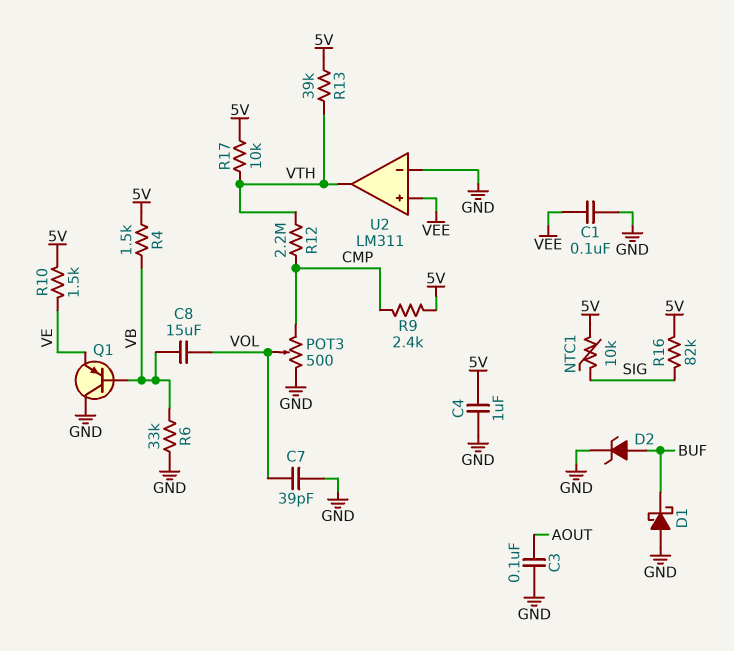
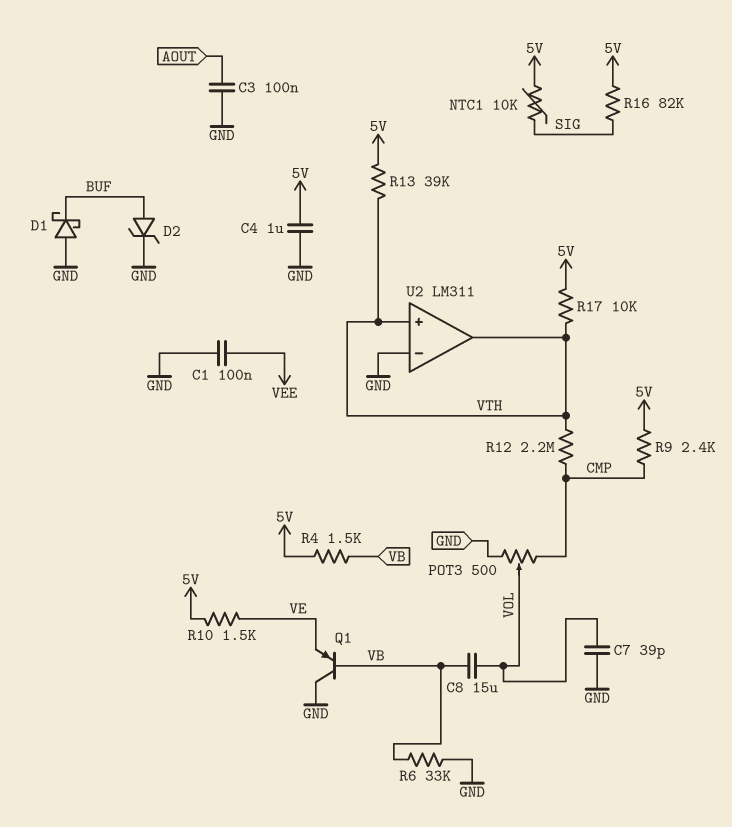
U2 pin in+: VEE -> VTH

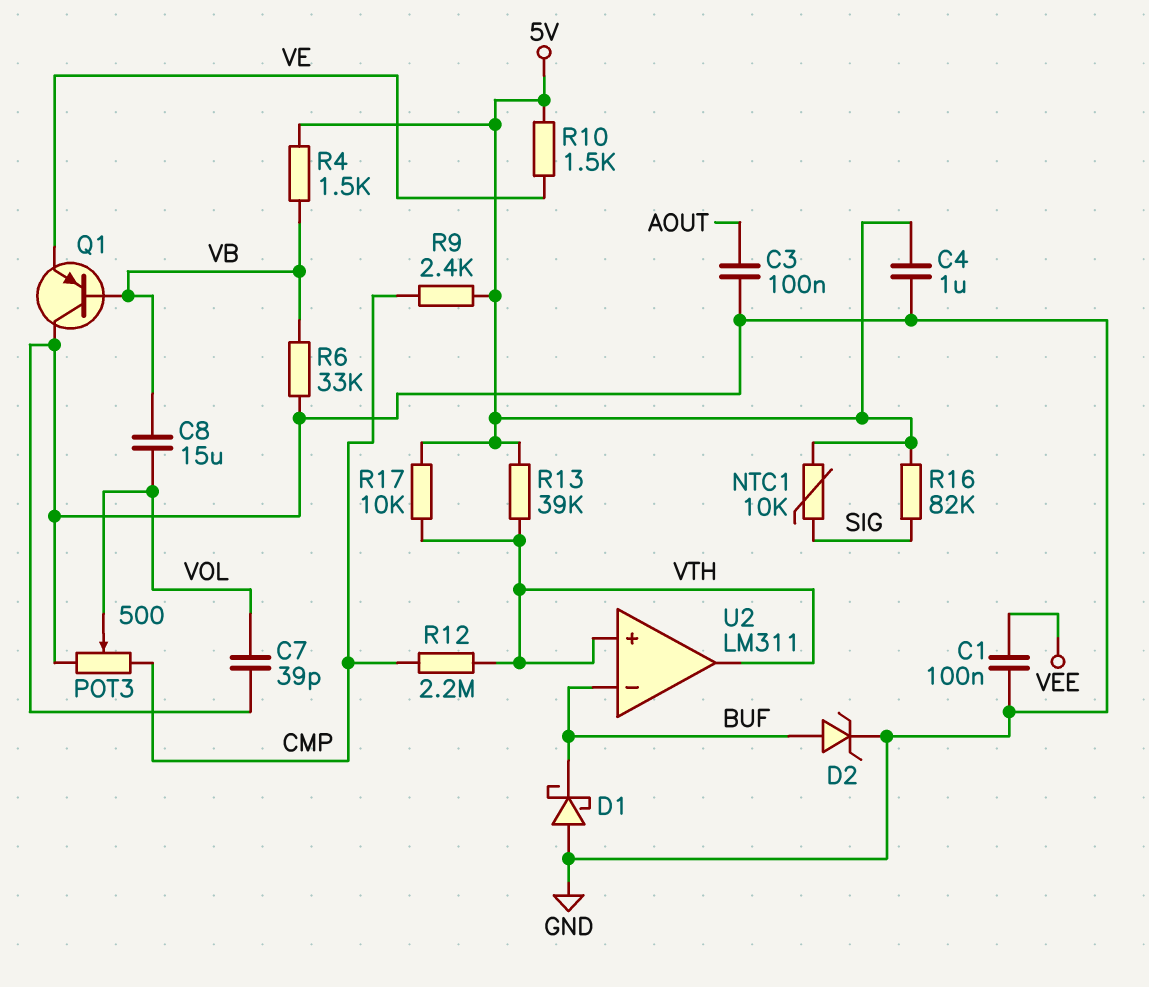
U2 pin in-: GND -> BUF

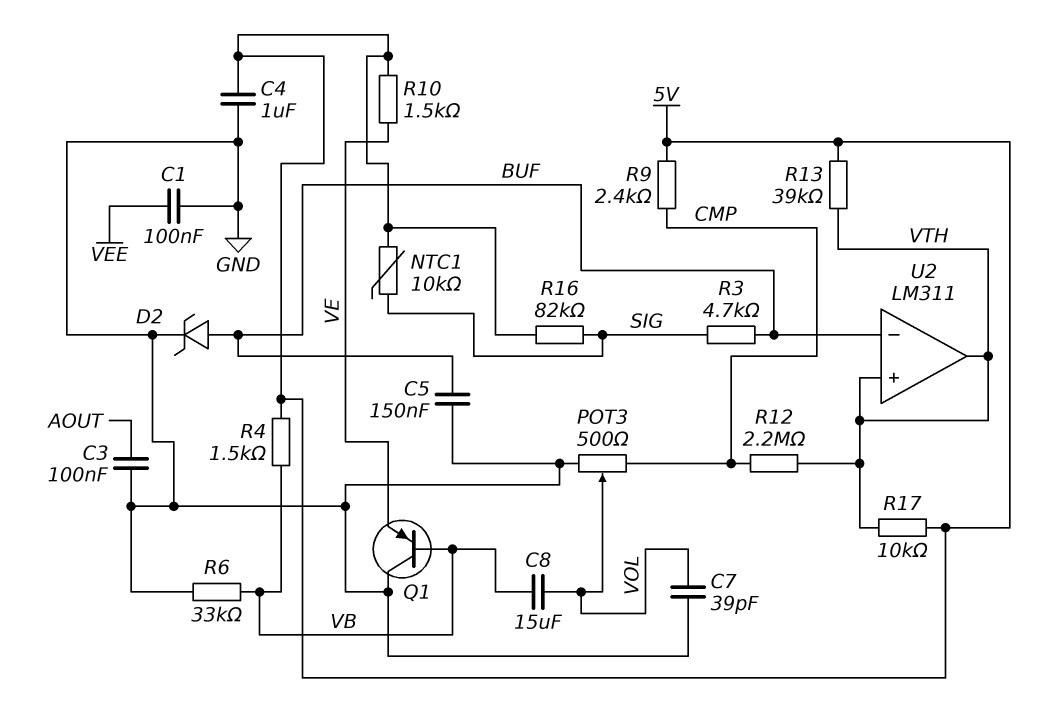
C5: none -> 150nF (BUF, GND)
D1: schottky (A GND, K BUF) -> none
R3: none -> 4.7k (BUF, SIG)

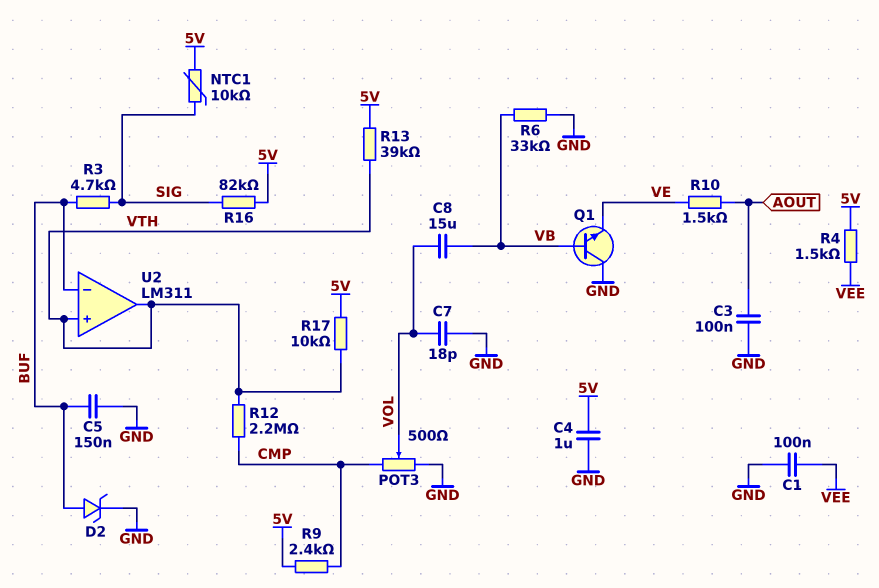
C7: 39pF (GND, VOL) -> 18pF (GND, VOL)
Q1: PNP (B VB, C GND, E VE) -> NPN (B VB, C GND, E VE)
R4: 1.5k (5V, VB) -> 1.5k (5V, VEE)
R10: 1.5k (5V, VE) -> 1.5k (AOUT, VE)

